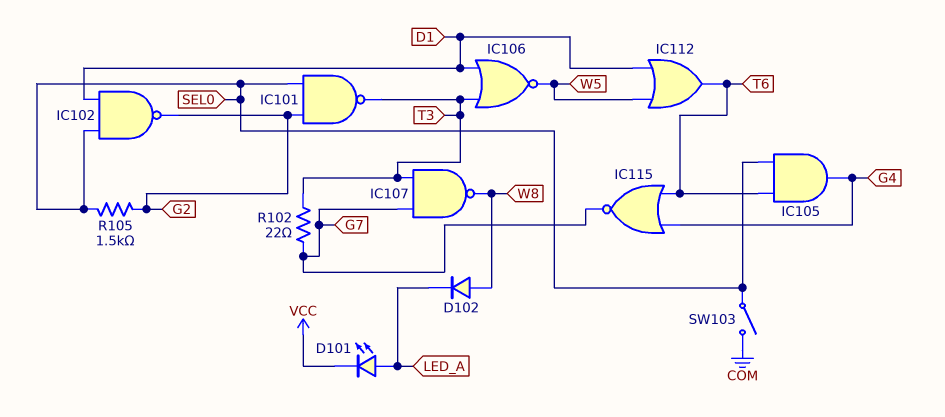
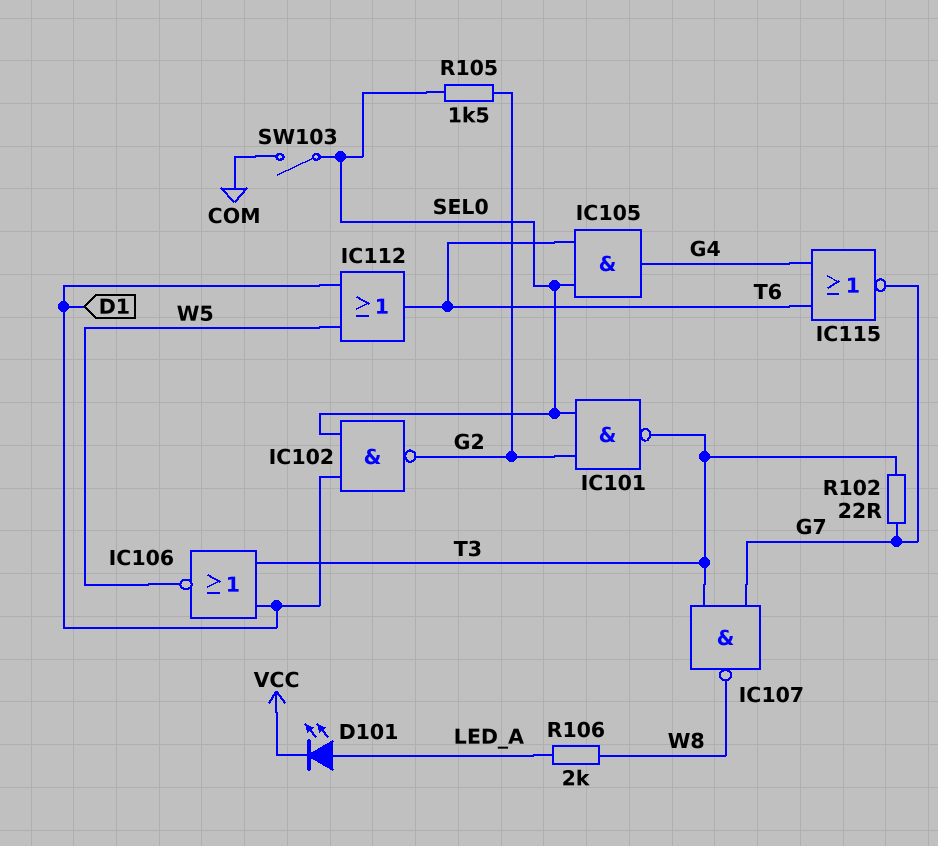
D102: diode (A W8, K LED_A) -> none
R106: none -> 2k (LED_A, W8)

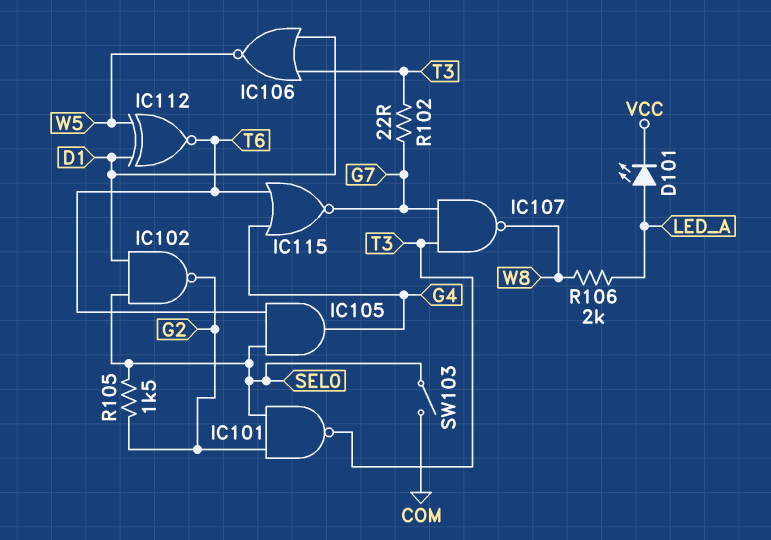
IC112: OR (in D1, in W5, out T6) -> XNOR (in D1, in W5, out T6)

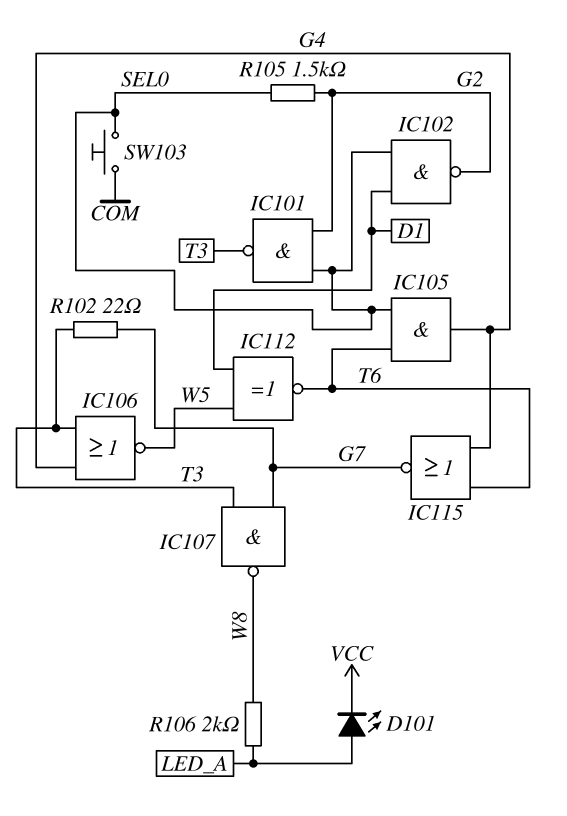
IC106: NOR (in D1, in T3, out W5) -> NOR (in G4, in T3, out W5)
SW103: switch (COM, SEL0) -> button (COM, SEL0)

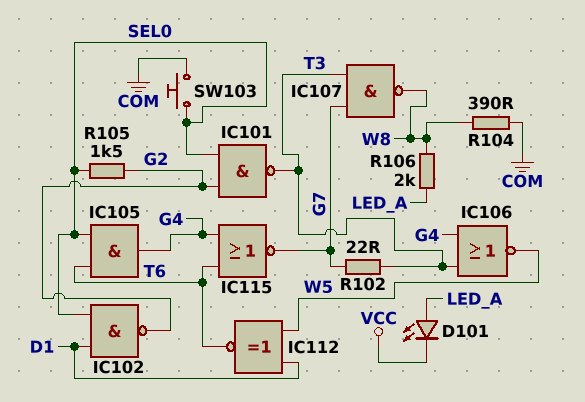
R104: none -> 390 (COM, W8)

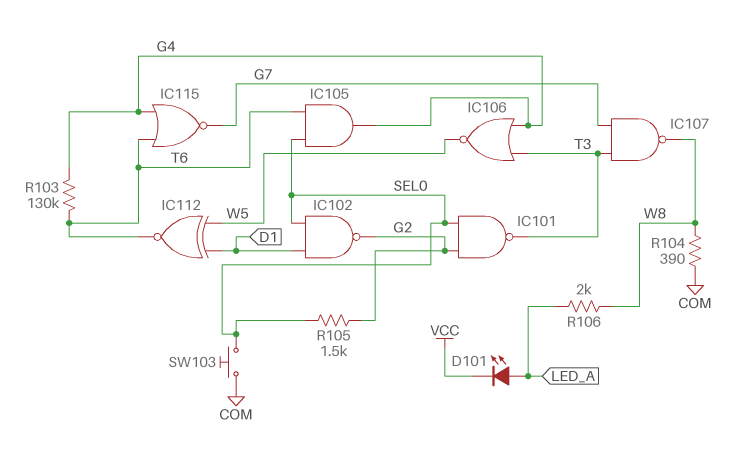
R102: 22 (G7, T3) -> none
R103: none -> 130k (G4, T6)

